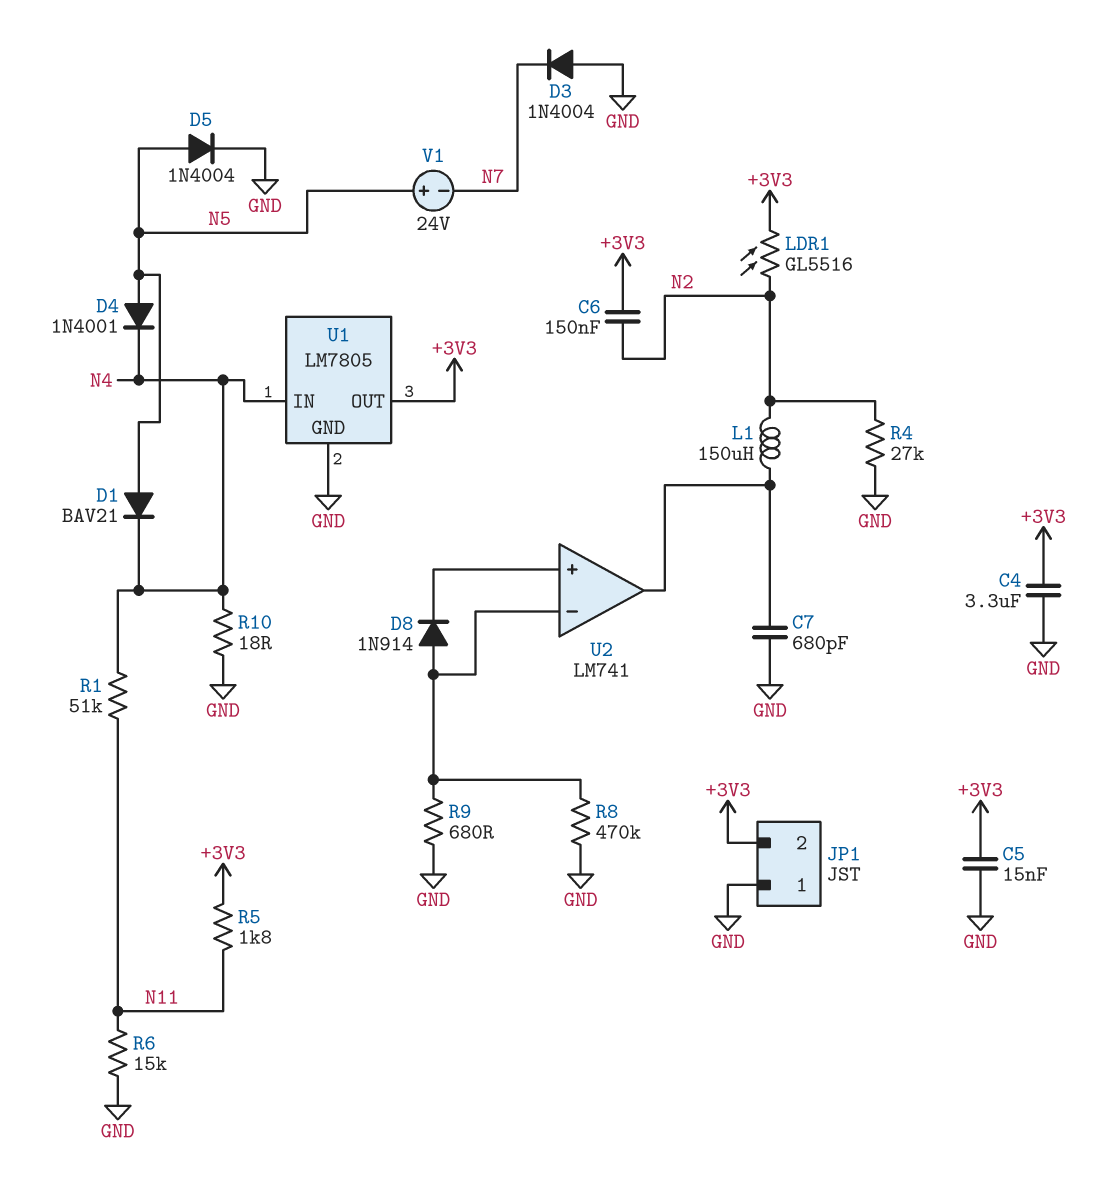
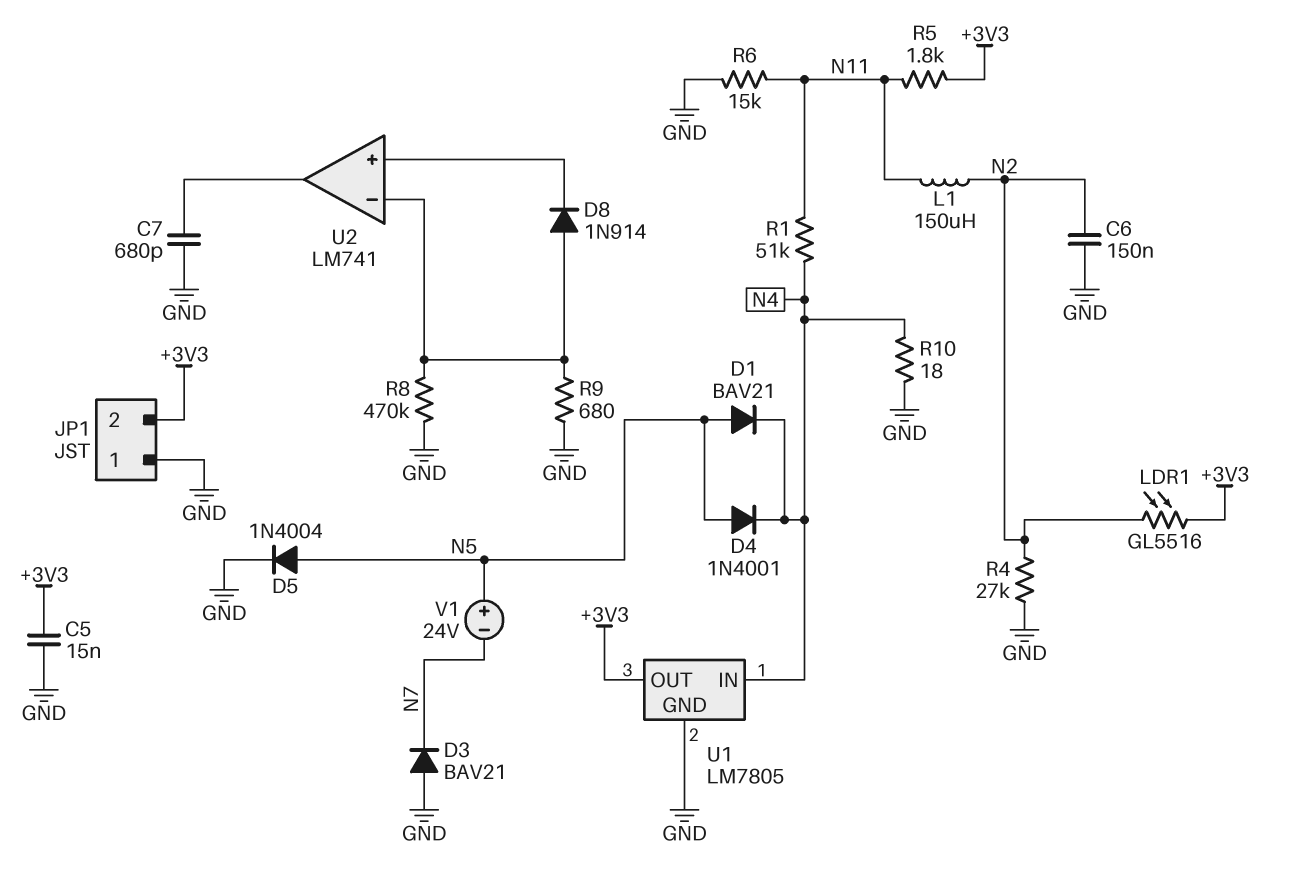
C4: 3.3uF (+3V3, GND) -> none
C6: 150nF (+3V3, N2) -> 150nF (GND, N2)
D3: diode 1N4004 (A GND, K N7) -> diode BAV21 (A GND, K N7)
L1: 150uH (N2, U2/out) -> 150uH (N2, N11)

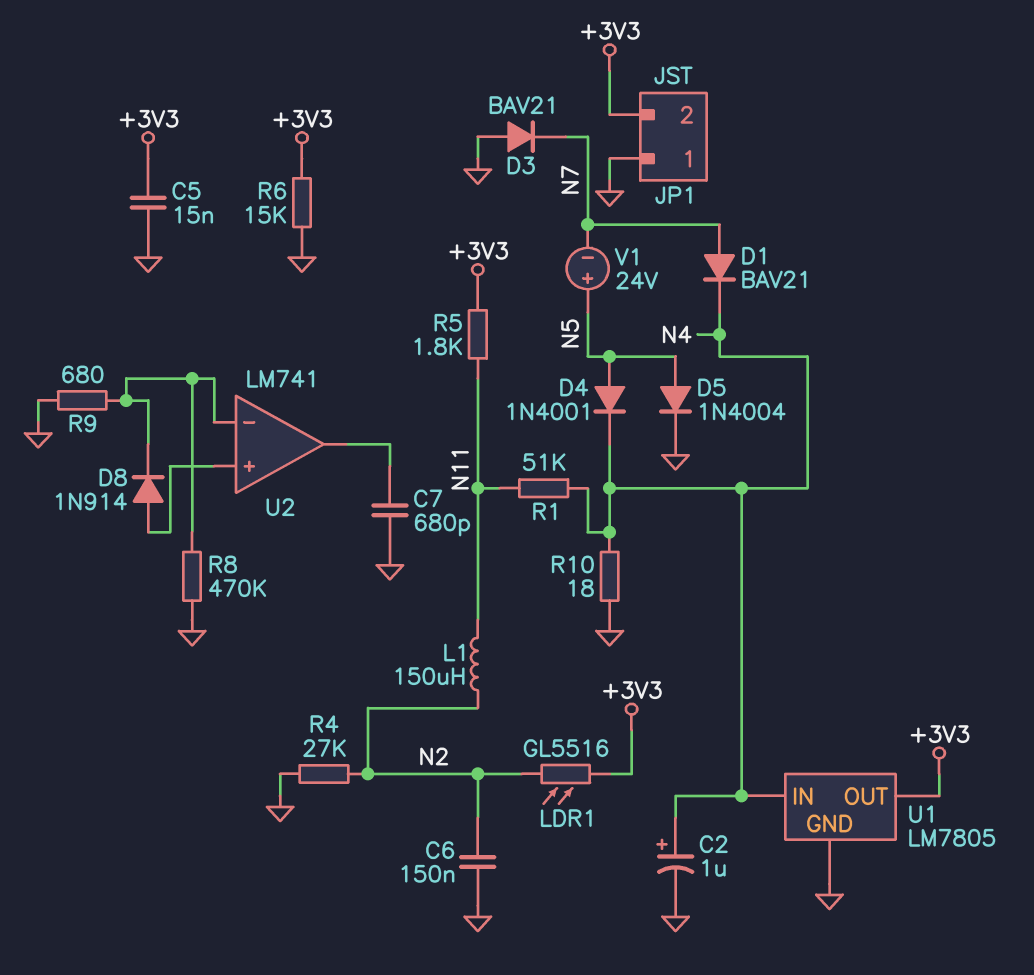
C2: none -> 1uF (plus N4, minus GND)
D1: diode BAV21 (A N5, K N4) -> diode BAV21 (A N7, K N4)
D8: diode 1N914 (A U2/in-, K U2/in+) -> diode 1N914 (A U2/in+, K U2/in-)
R6: 15k (GND, N11) -> 15k (+3V3, GND)

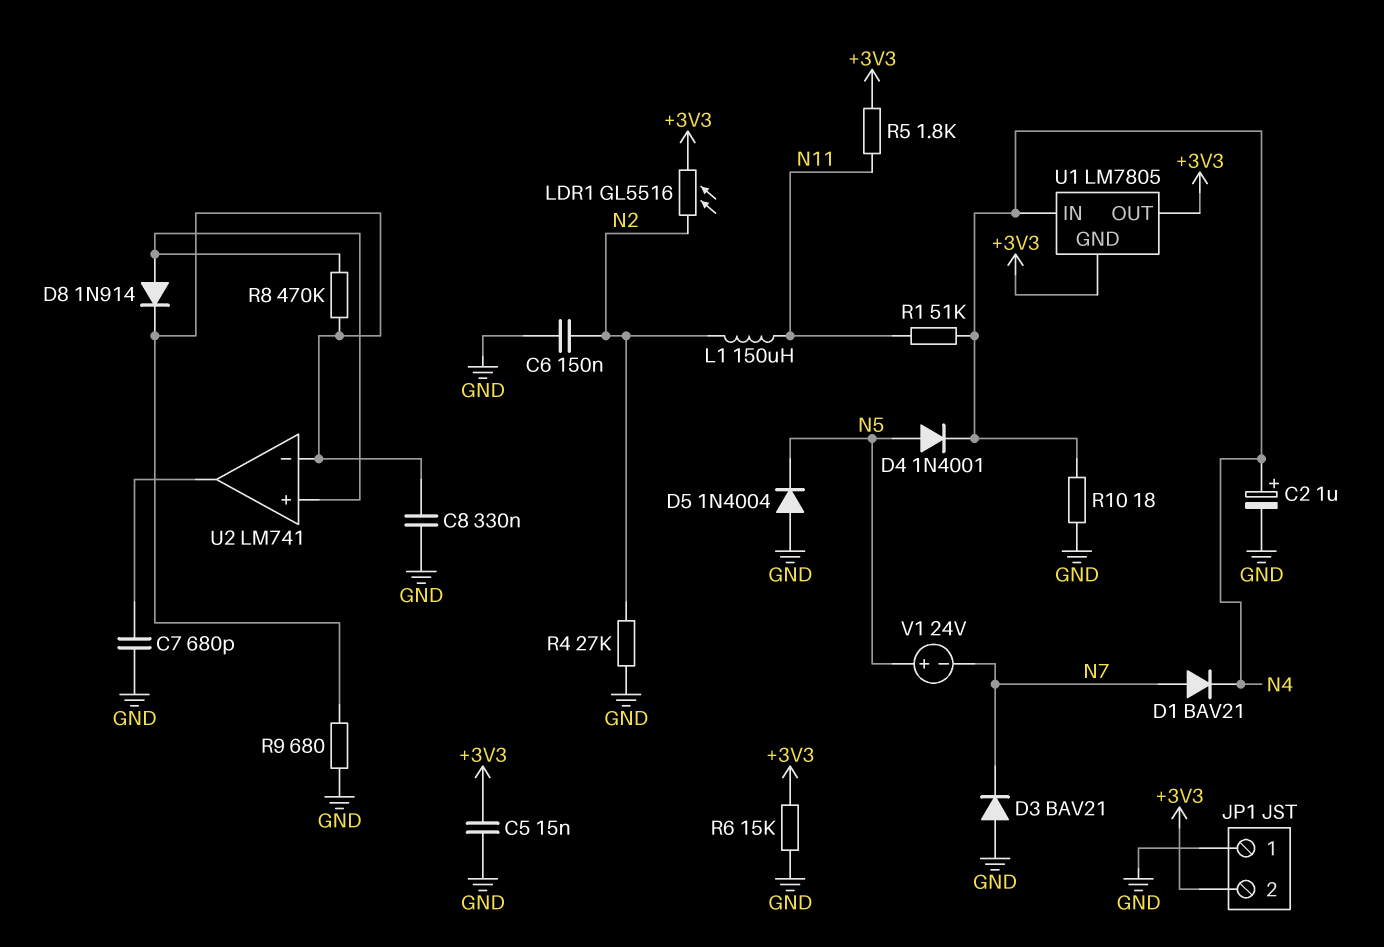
C8: none -> 330nF (GND, U2/in-)
D5: diode 1N4004 (A N5, K GND) -> diode 1N4004 (A GND, K N5)
R8: 470k (GND, U2/in-) -> 470k (U2/in+, U2/in-)
U1 pin GND: GND -> +3V3

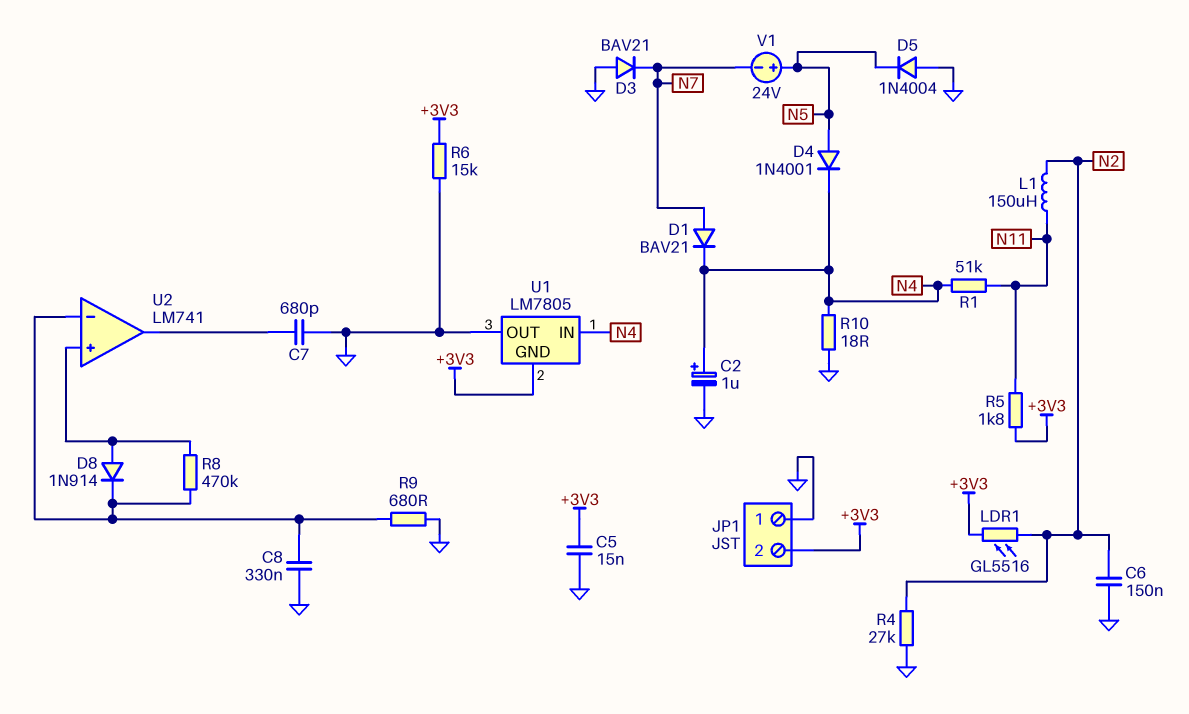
U1 pin OUT: +3V3 -> GND

